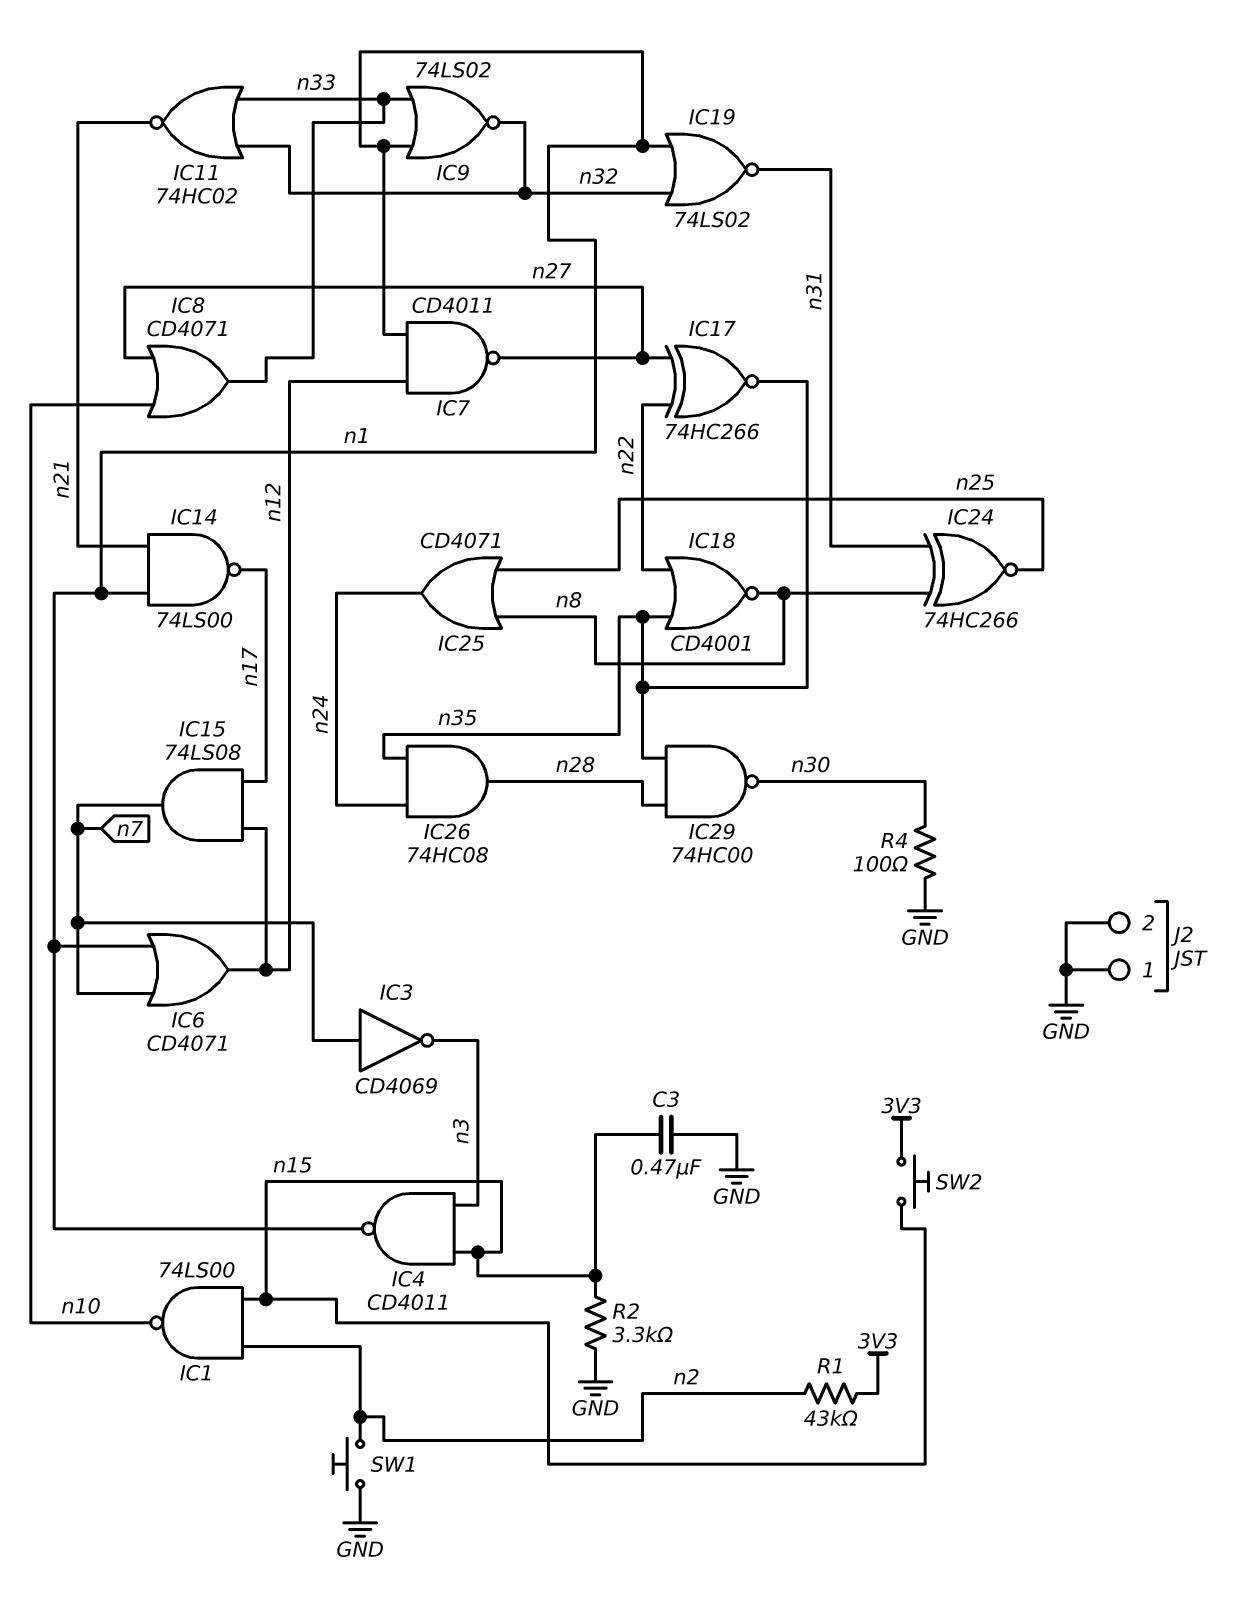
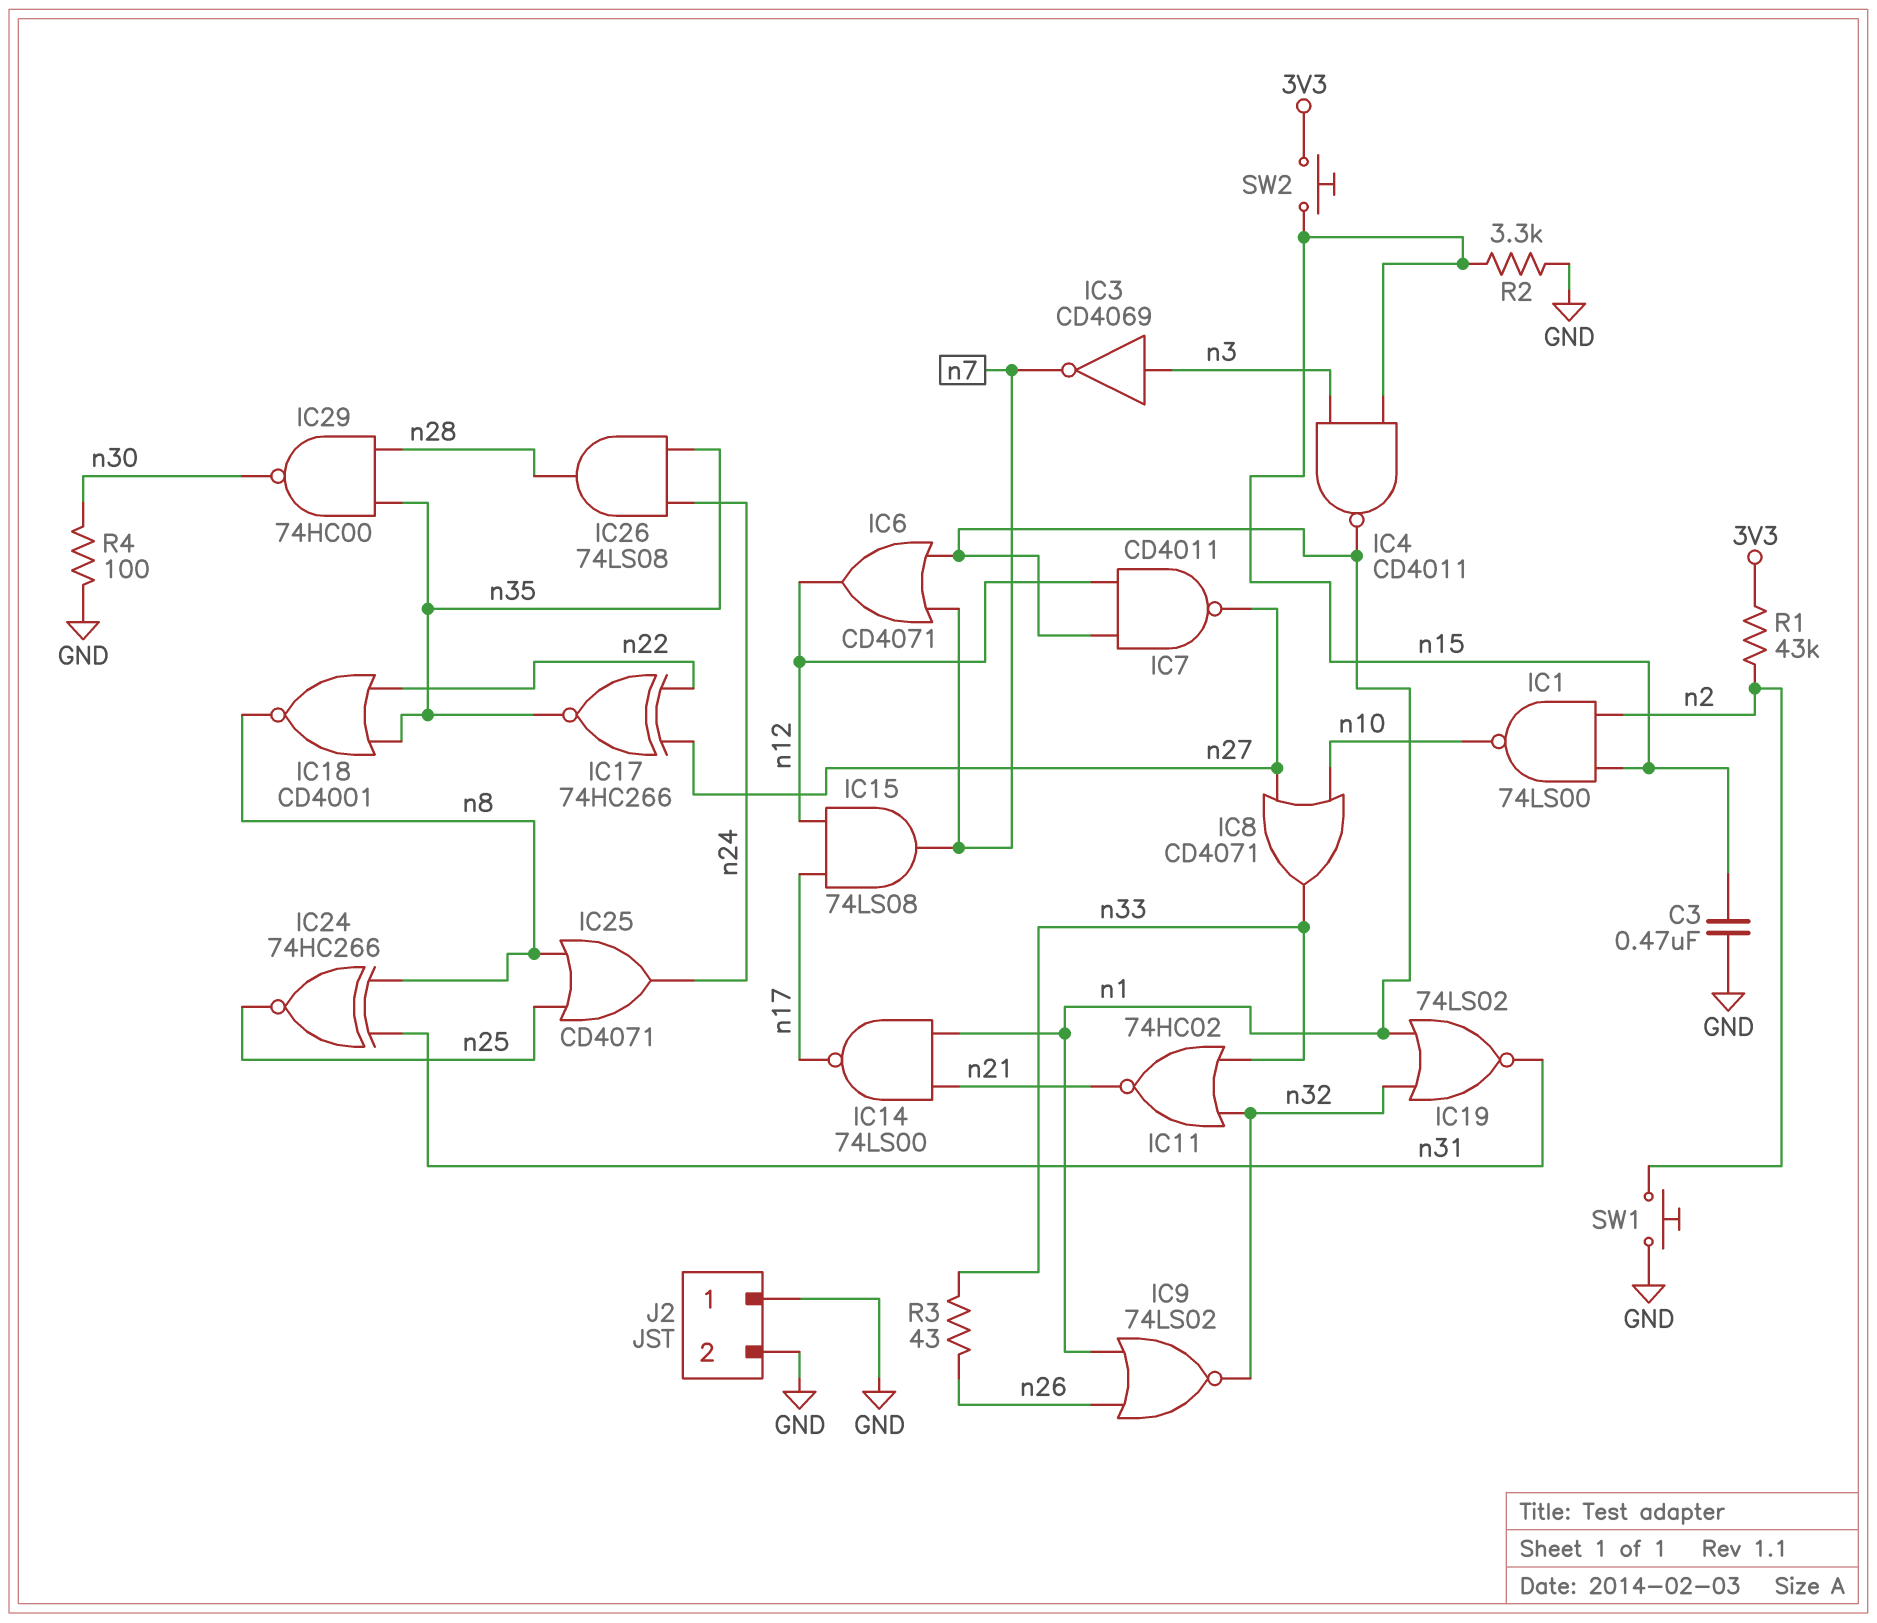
IC3: NOT CD4069 (in n7, out n3) -> NOT CD4069 (in n3, out n7)
IC9: NOR 74LS02 (in n1, in n33, out n32) -> NOR 74LS02 (in n1, in n26, out n32)
IC26: AND 74HC08 (in n24, in n35, out n28) -> AND 74LS08 (in n24, in n35, out n28)
R3: none -> 43 (n26, n33)

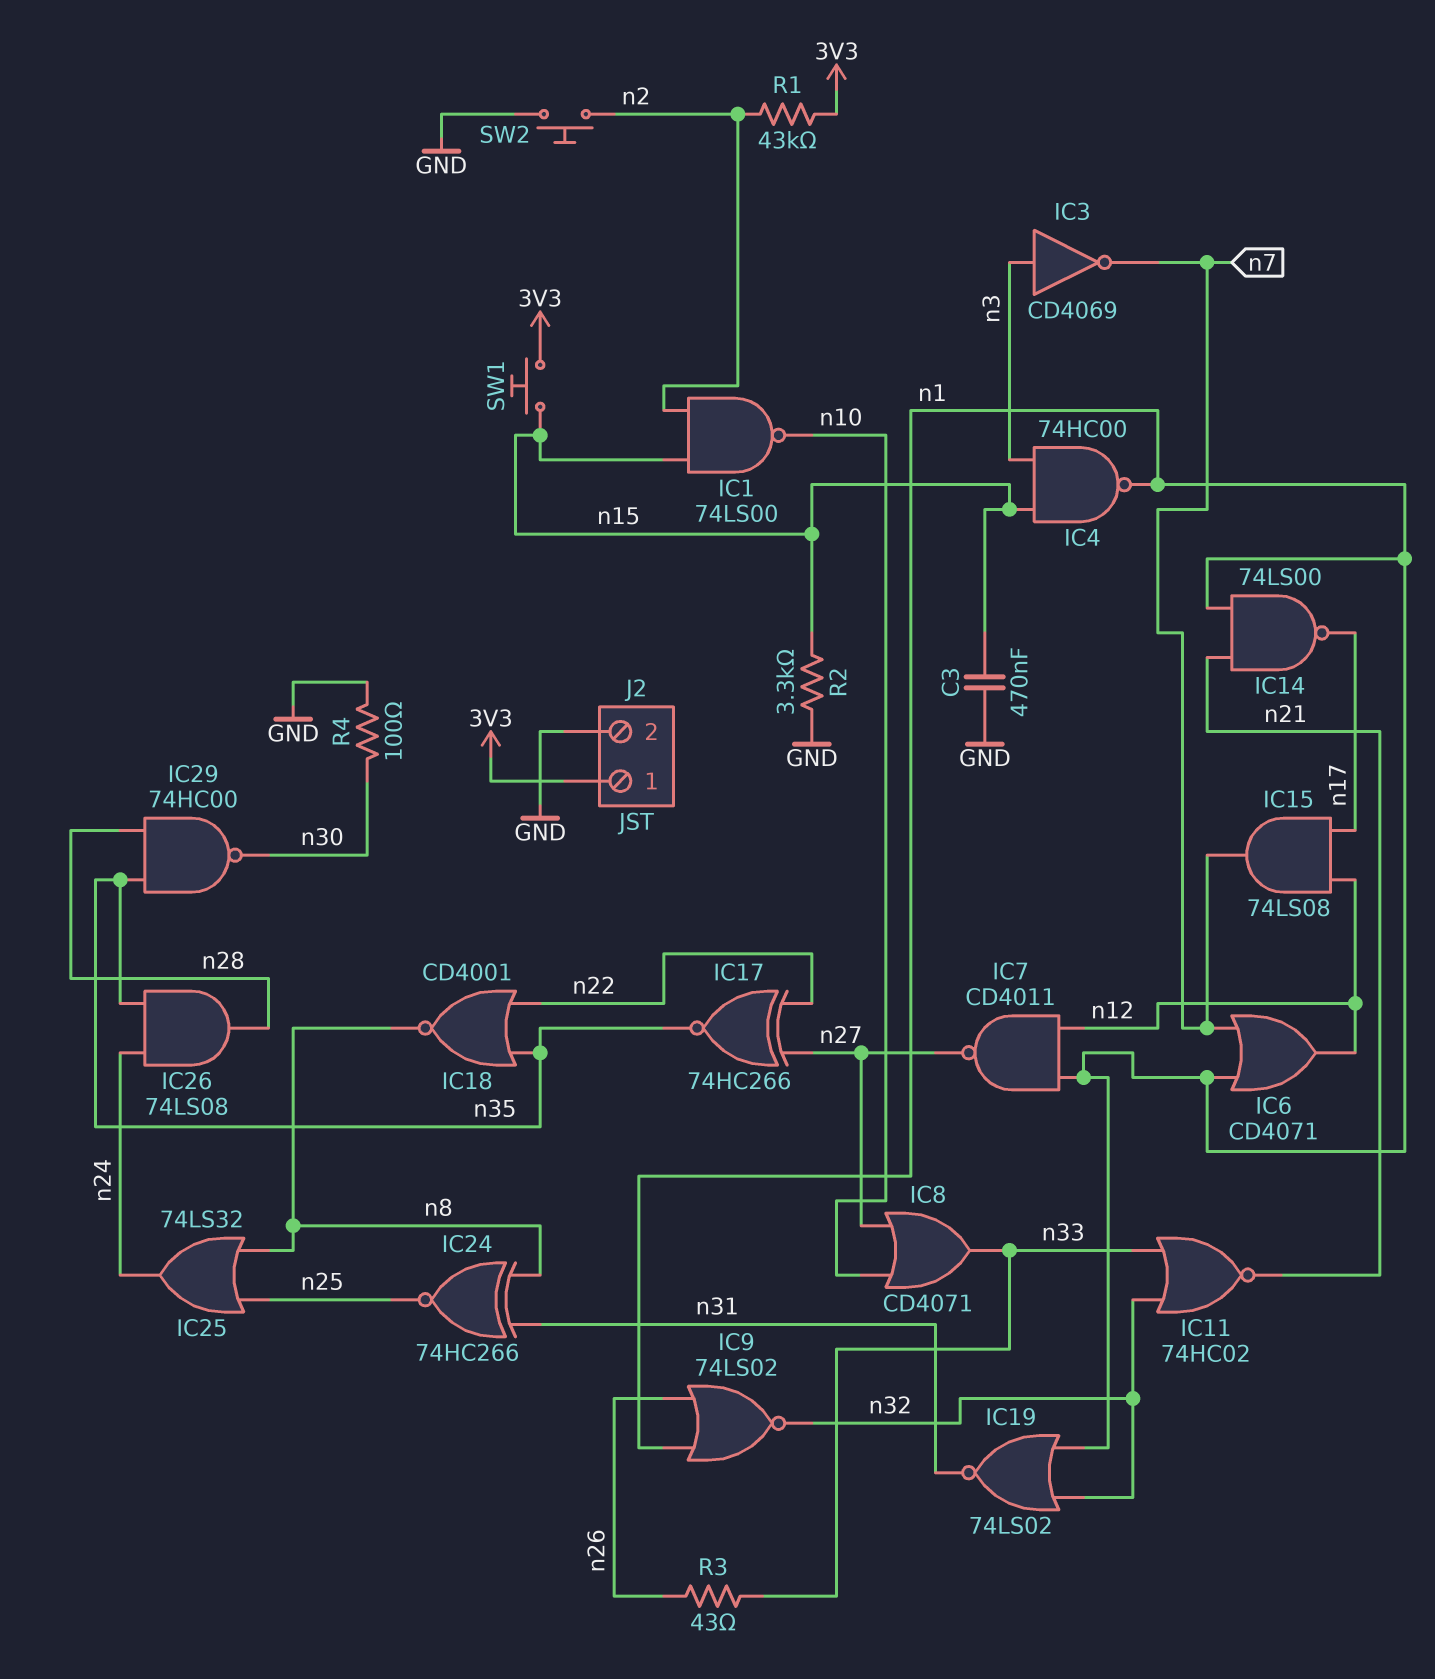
IC4: NAND CD4011 (in n3, in n15, out n1) -> NAND 74HC00 (in n3, in n15, out n1)
IC25: OR CD4071 (in n8, in n25, out n24) -> OR 74LS32 (in n8, in n25, out n24)
J2 pin 1: GND -> 3V3
SW1: button (GND, n2) -> button (3V3, n15)
SW2: button (3V3, n15) -> button (GND, n2)

